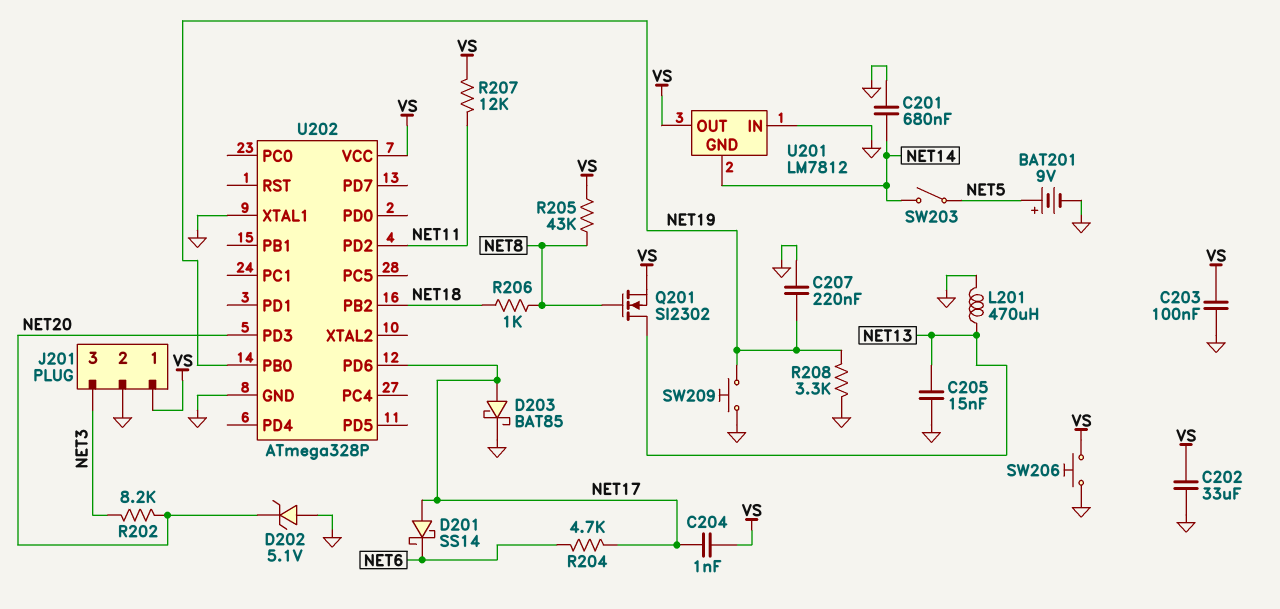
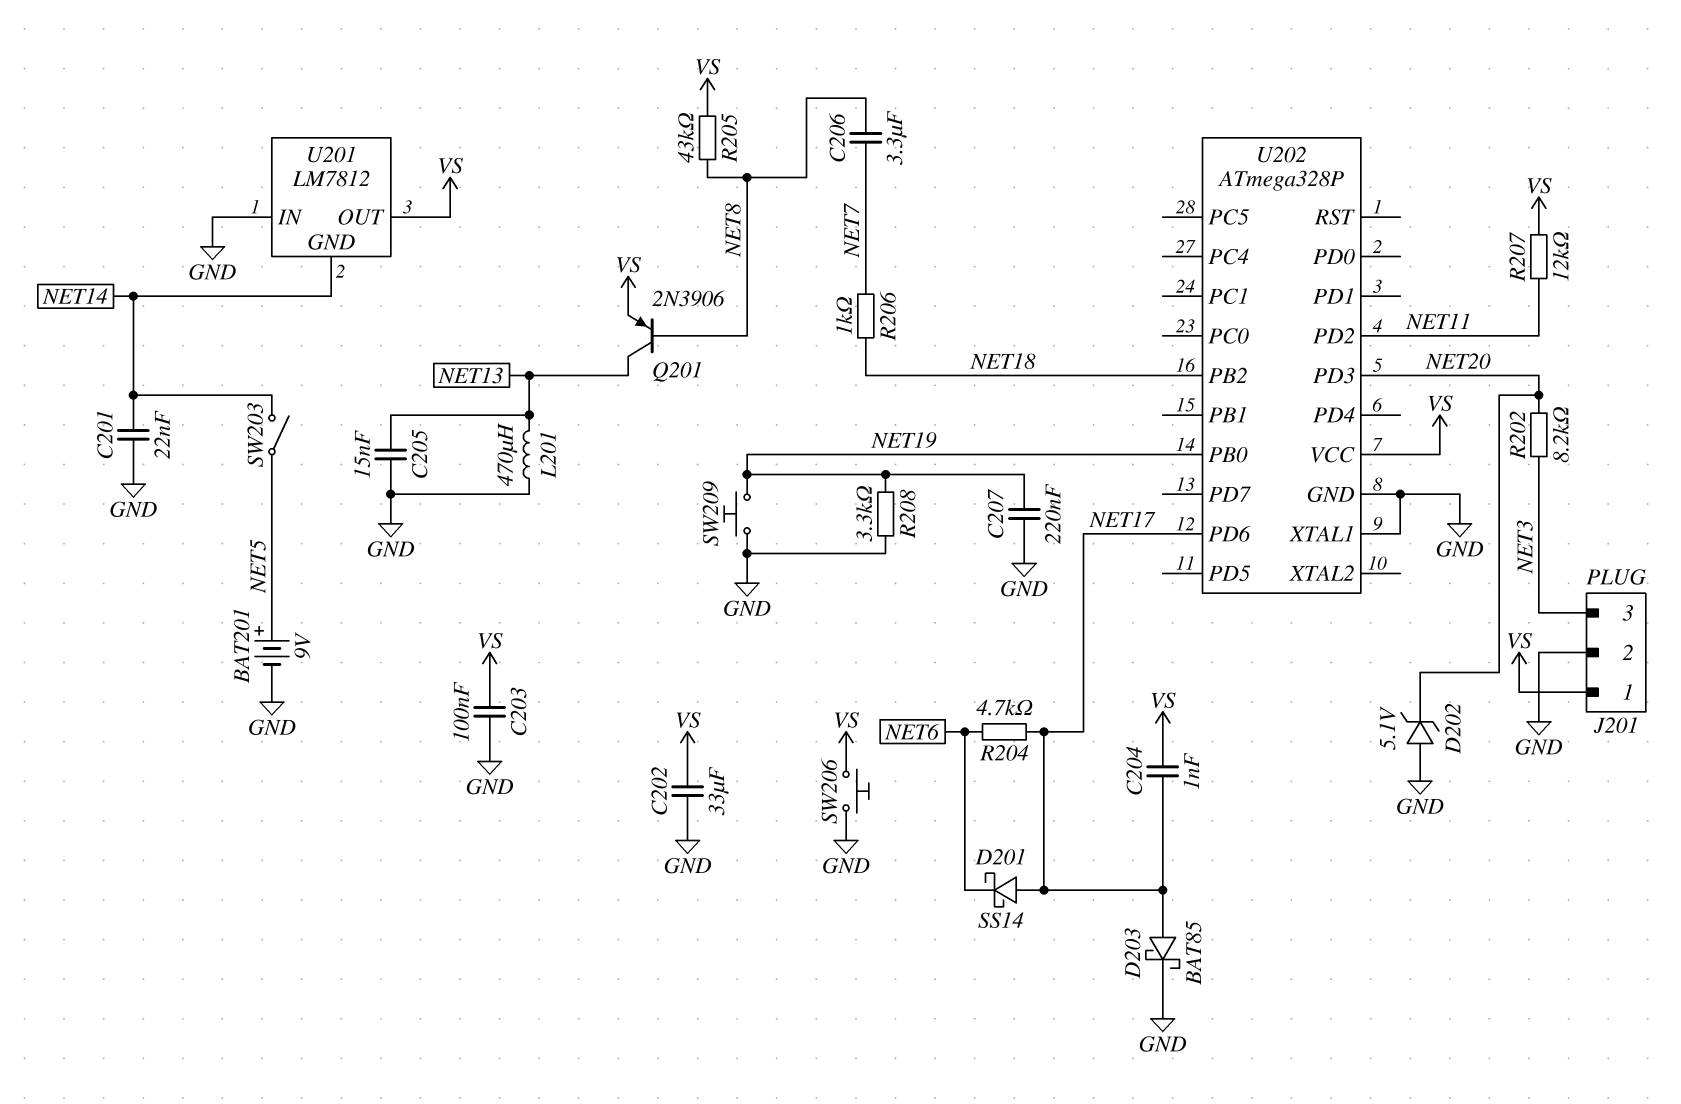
C201: 680nF (GND, NET14) -> 22nF (GND, NET14)
C206: none -> 3.3uF (NET7, NET8)
Q201: NMOS SI2302 (G NET8, D NET13, S VS) -> PNP 2N3906 (B NET8, C NET13, E VS)
R206: 1k (NET8, NET18) -> 1k (NET7, NET18)

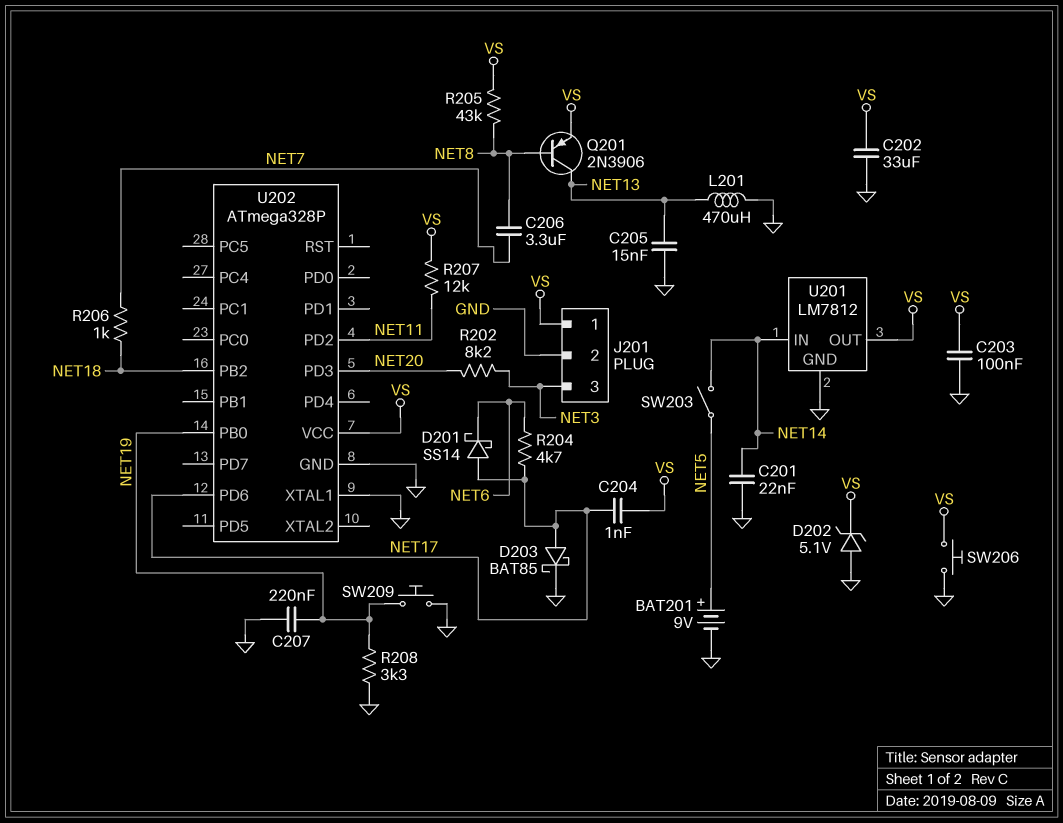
D202: zener 5.1V (A GND, K NET20) -> zener 5.1V (A GND, K VS)
U201 pin GND: NET14 -> GND
U201 pin IN: GND -> NET14

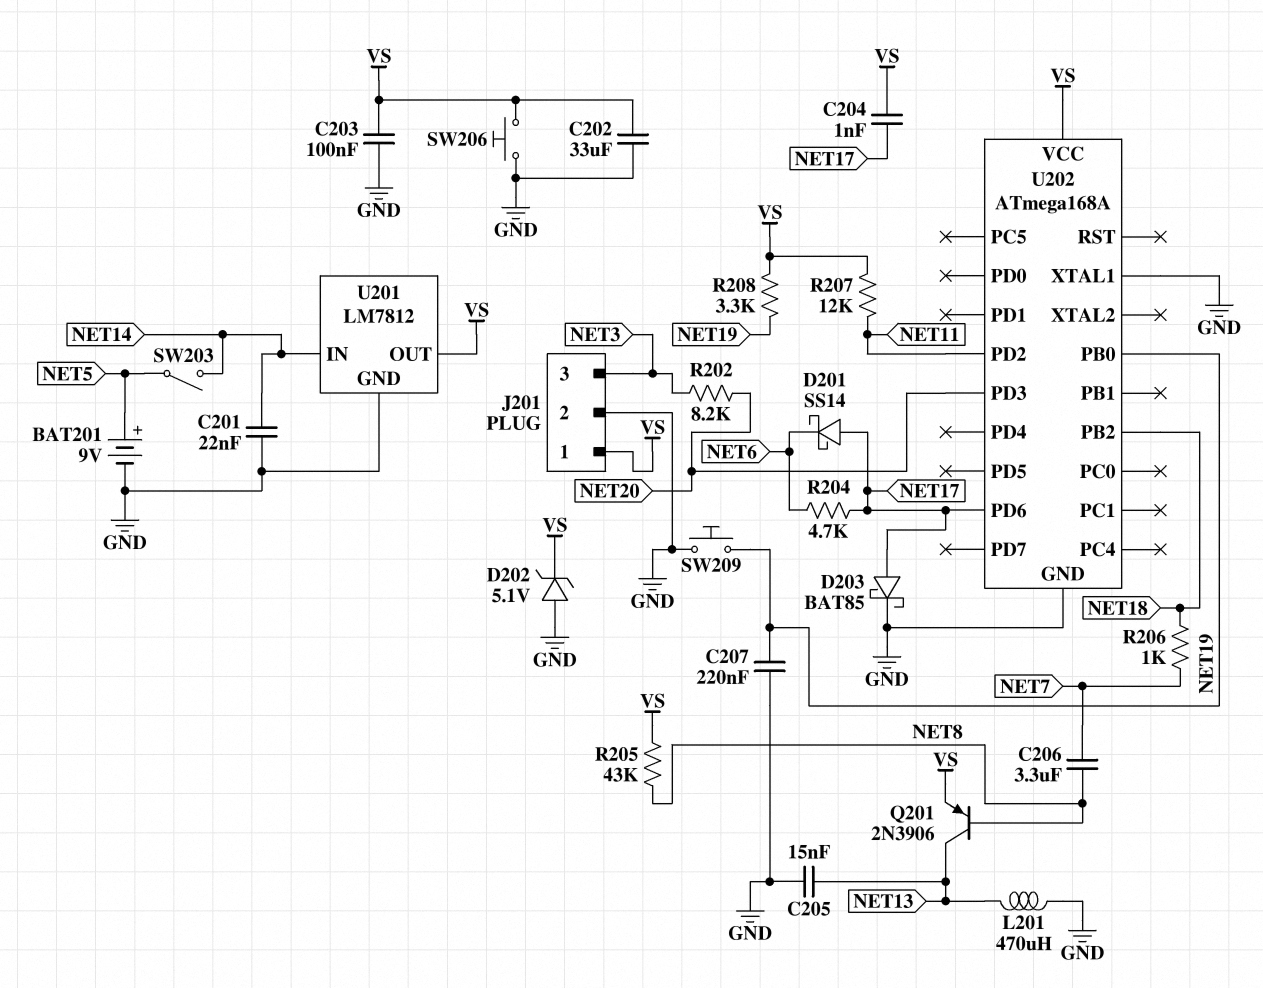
R208: 3.3k (GND, NET19) -> 3.3k (NET19, VS)
U202: ATmega328P -> ATmega168A

